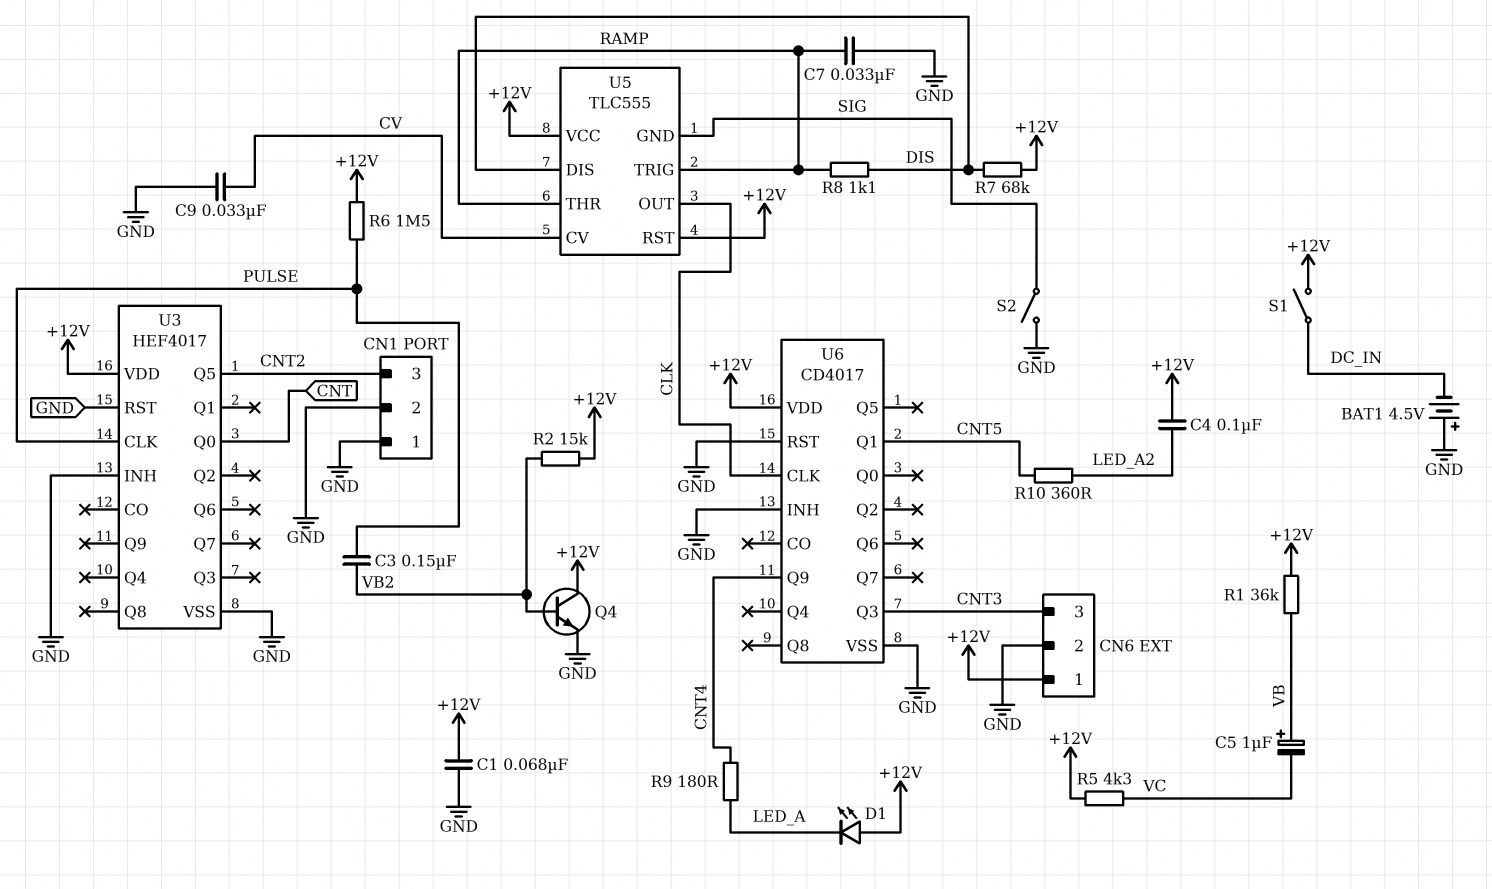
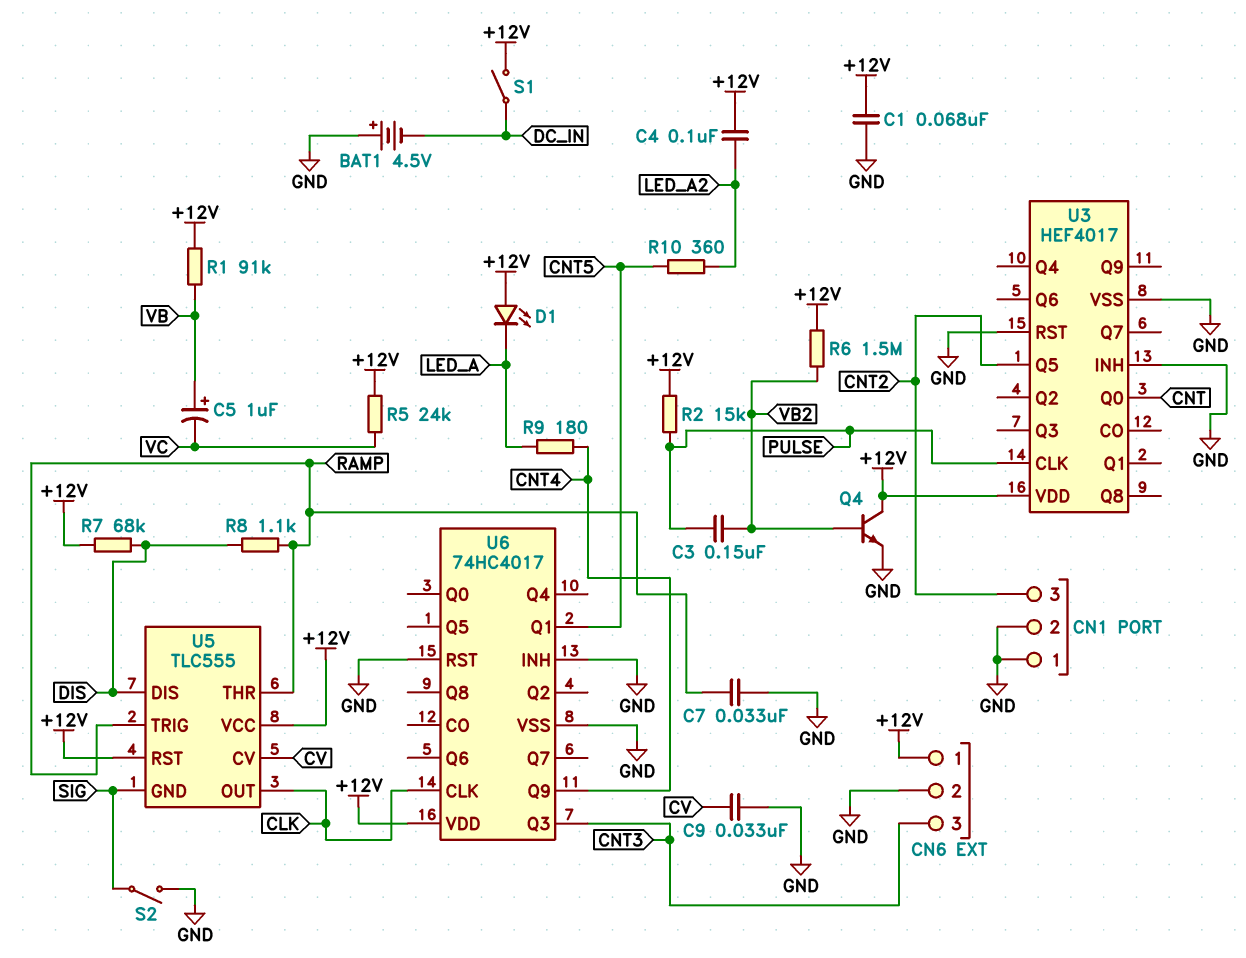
R1: 36k (+12V, VB) -> 91k (+12V, VB)
R2: 15k (+12V, VB2) -> 15k (+12V, PULSE)
R5: 4.3k (+12V, VC) -> 24k (+12V, VC)
R6: 1.5M (+12V, PULSE) -> 1.5M (+12V, VB2)
U6: CD4017 -> 74HC4017

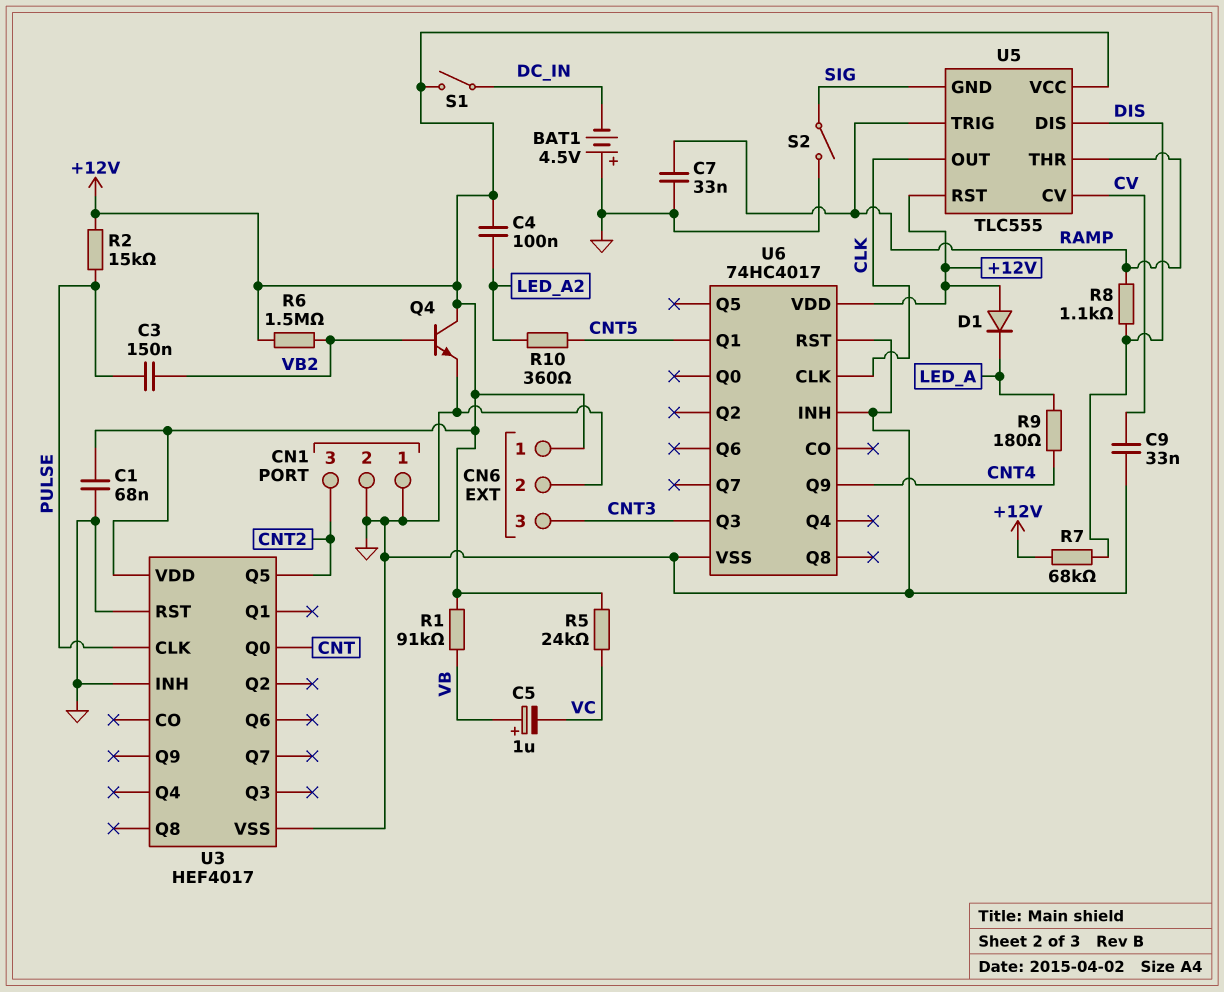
D1: LED (A +12V, K LED_A) -> diode (A +12V, K LED_A)

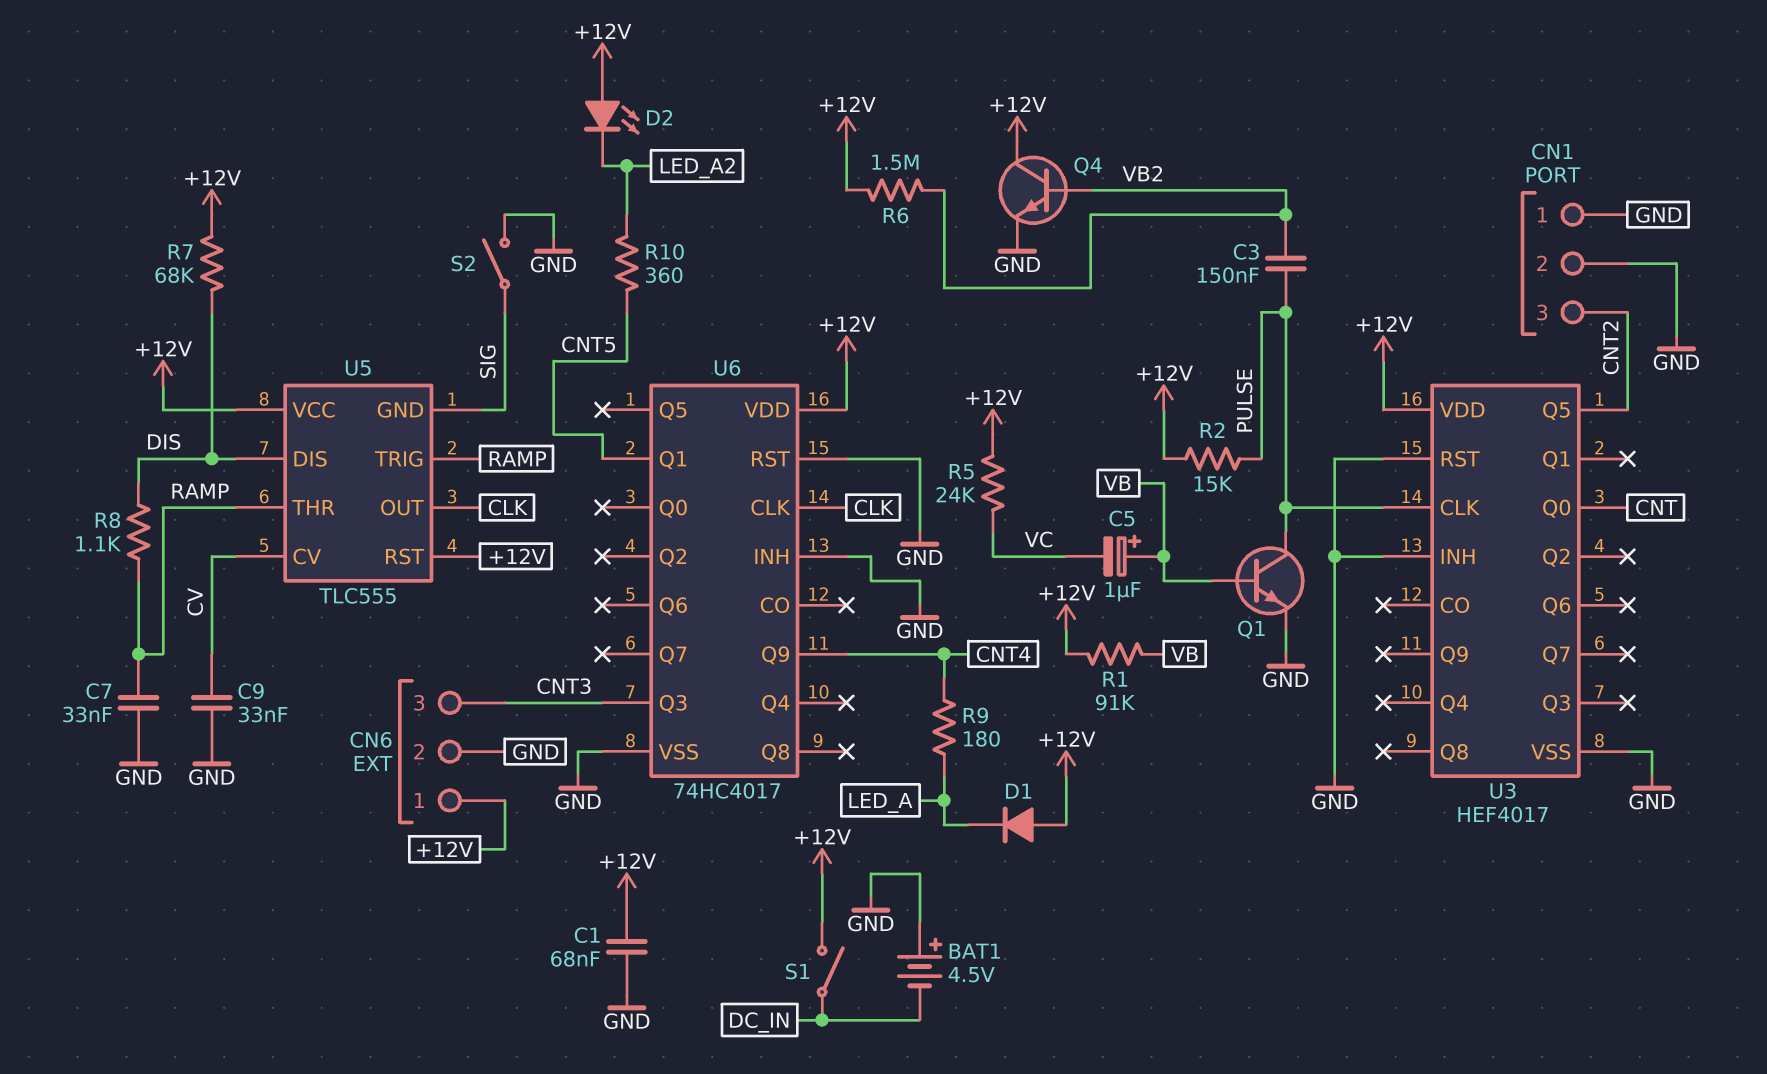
C4: 100nF (+12V, LED_A2) -> none
D2: none -> LED (A +12V, K LED_A2)
Q1: none -> NPN (B VB, C PULSE, E GND)

